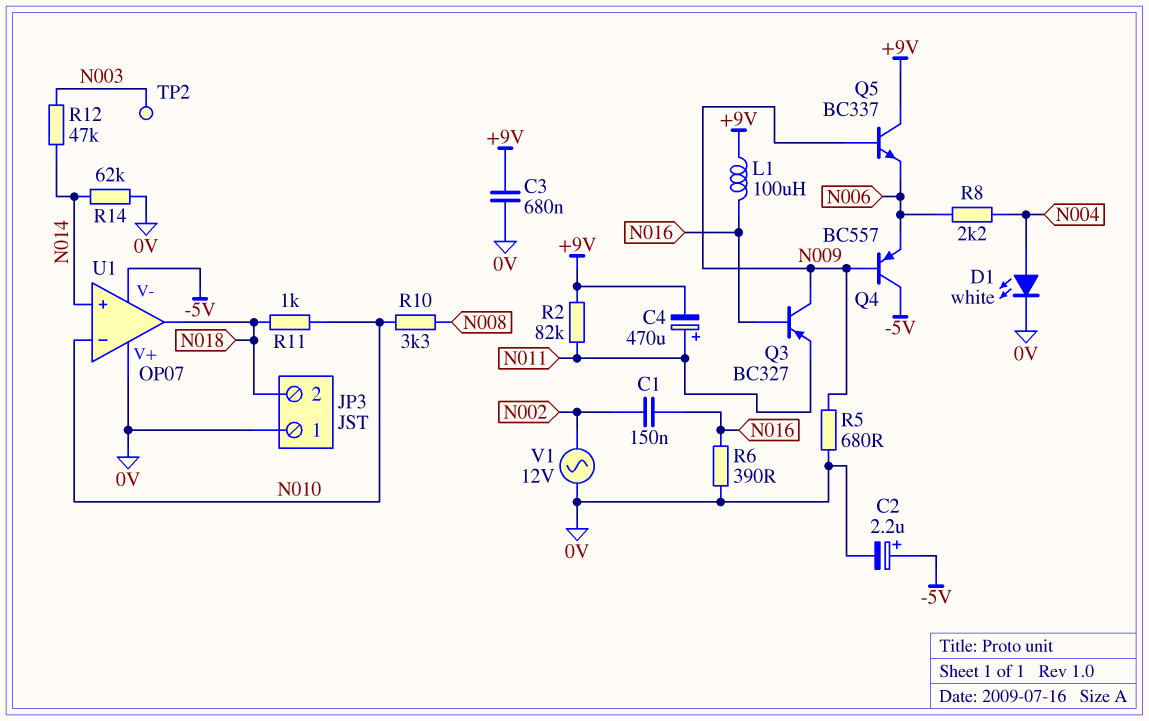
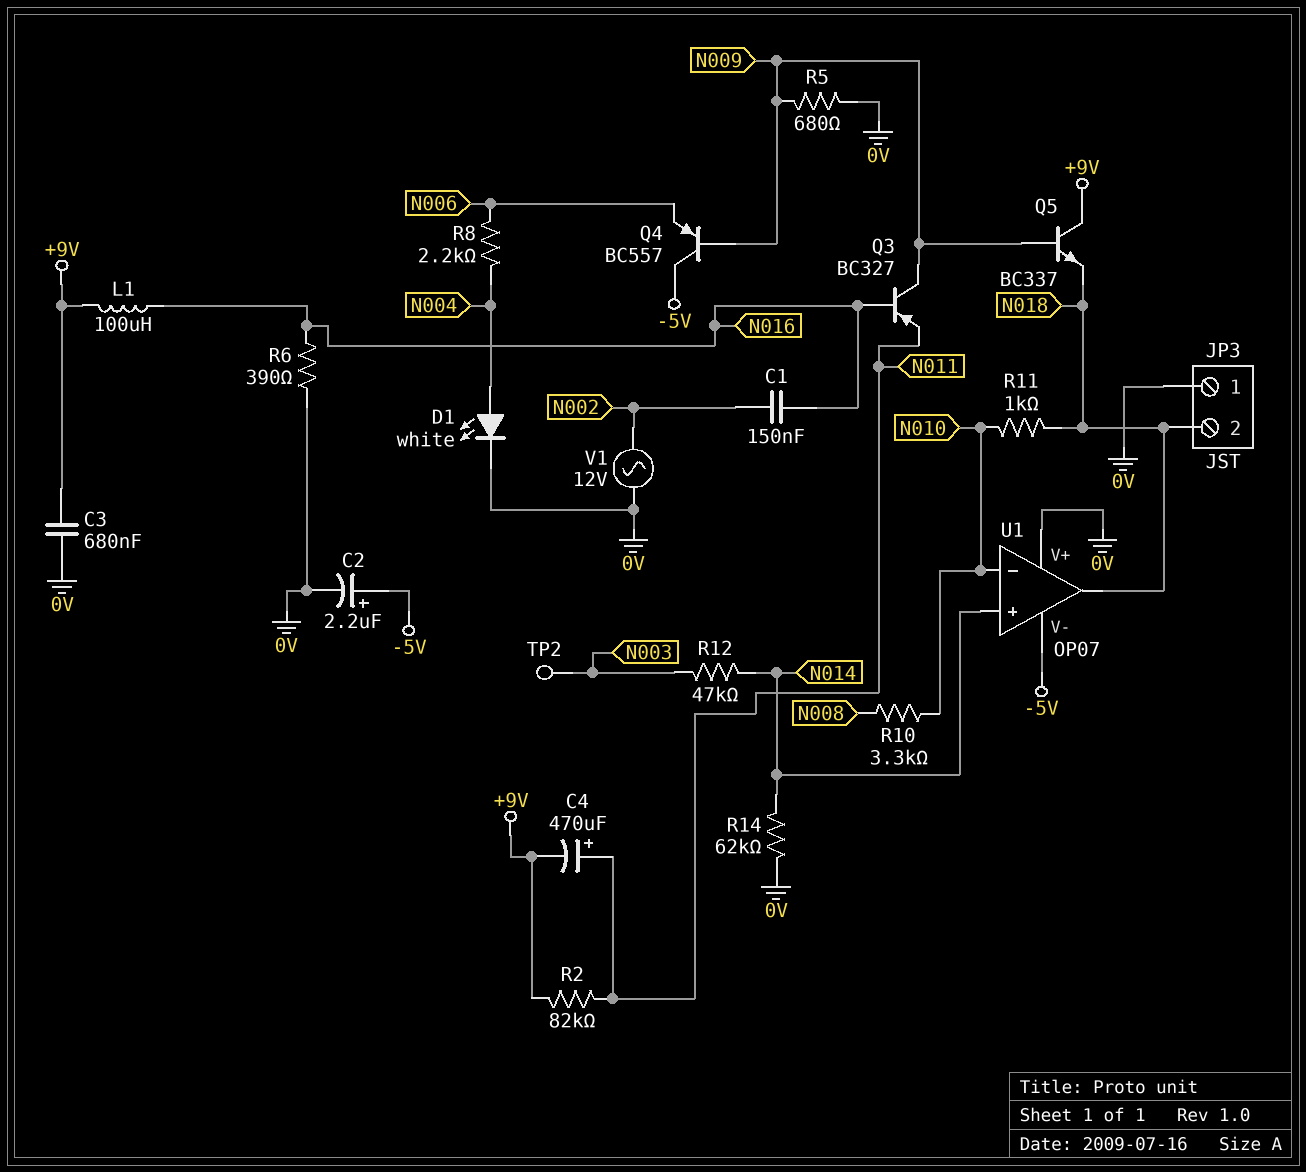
Q5: NPN BC337 (B N009, C +9V, E N006) -> NPN BC337 (B N009, C +9V, E N018)

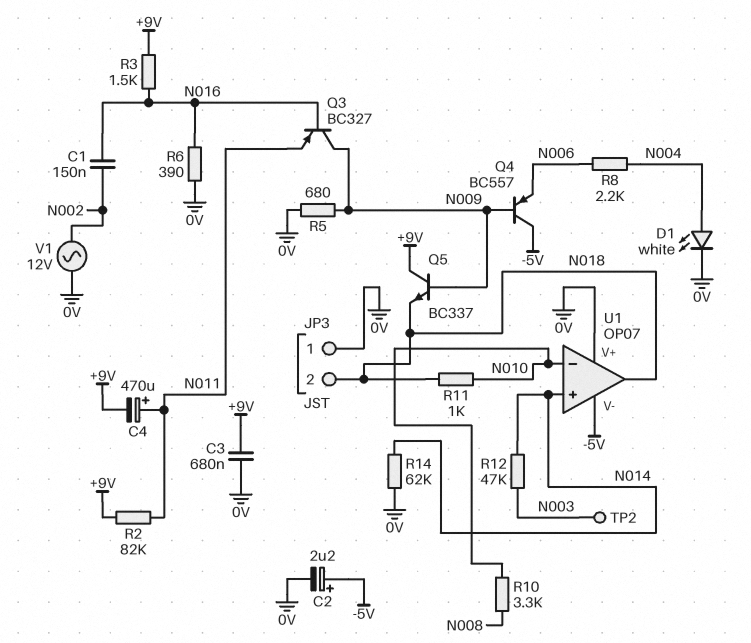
L1: 100uH (+9V, N016) -> none
R3: none -> 1.5k (+9V, N016)

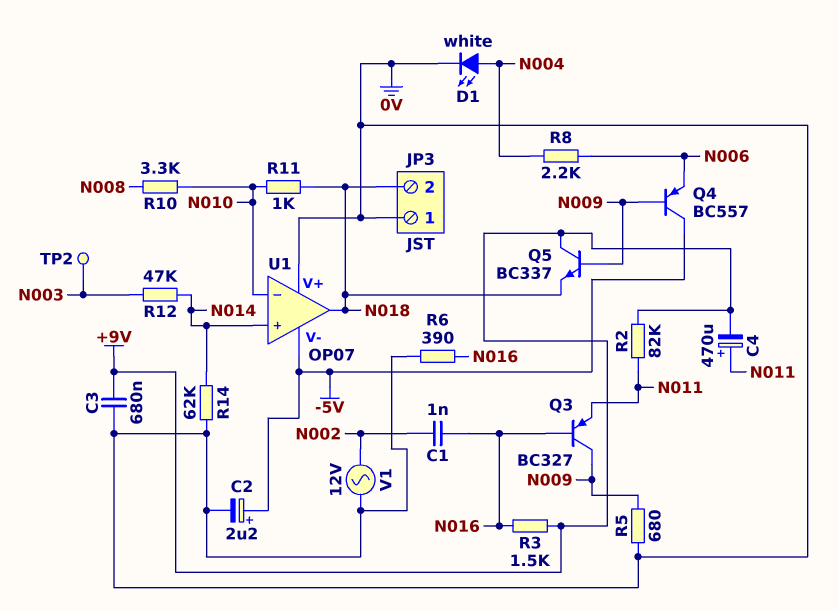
C1: 150nF (N002, N016) -> 1nF (N002, N016)

